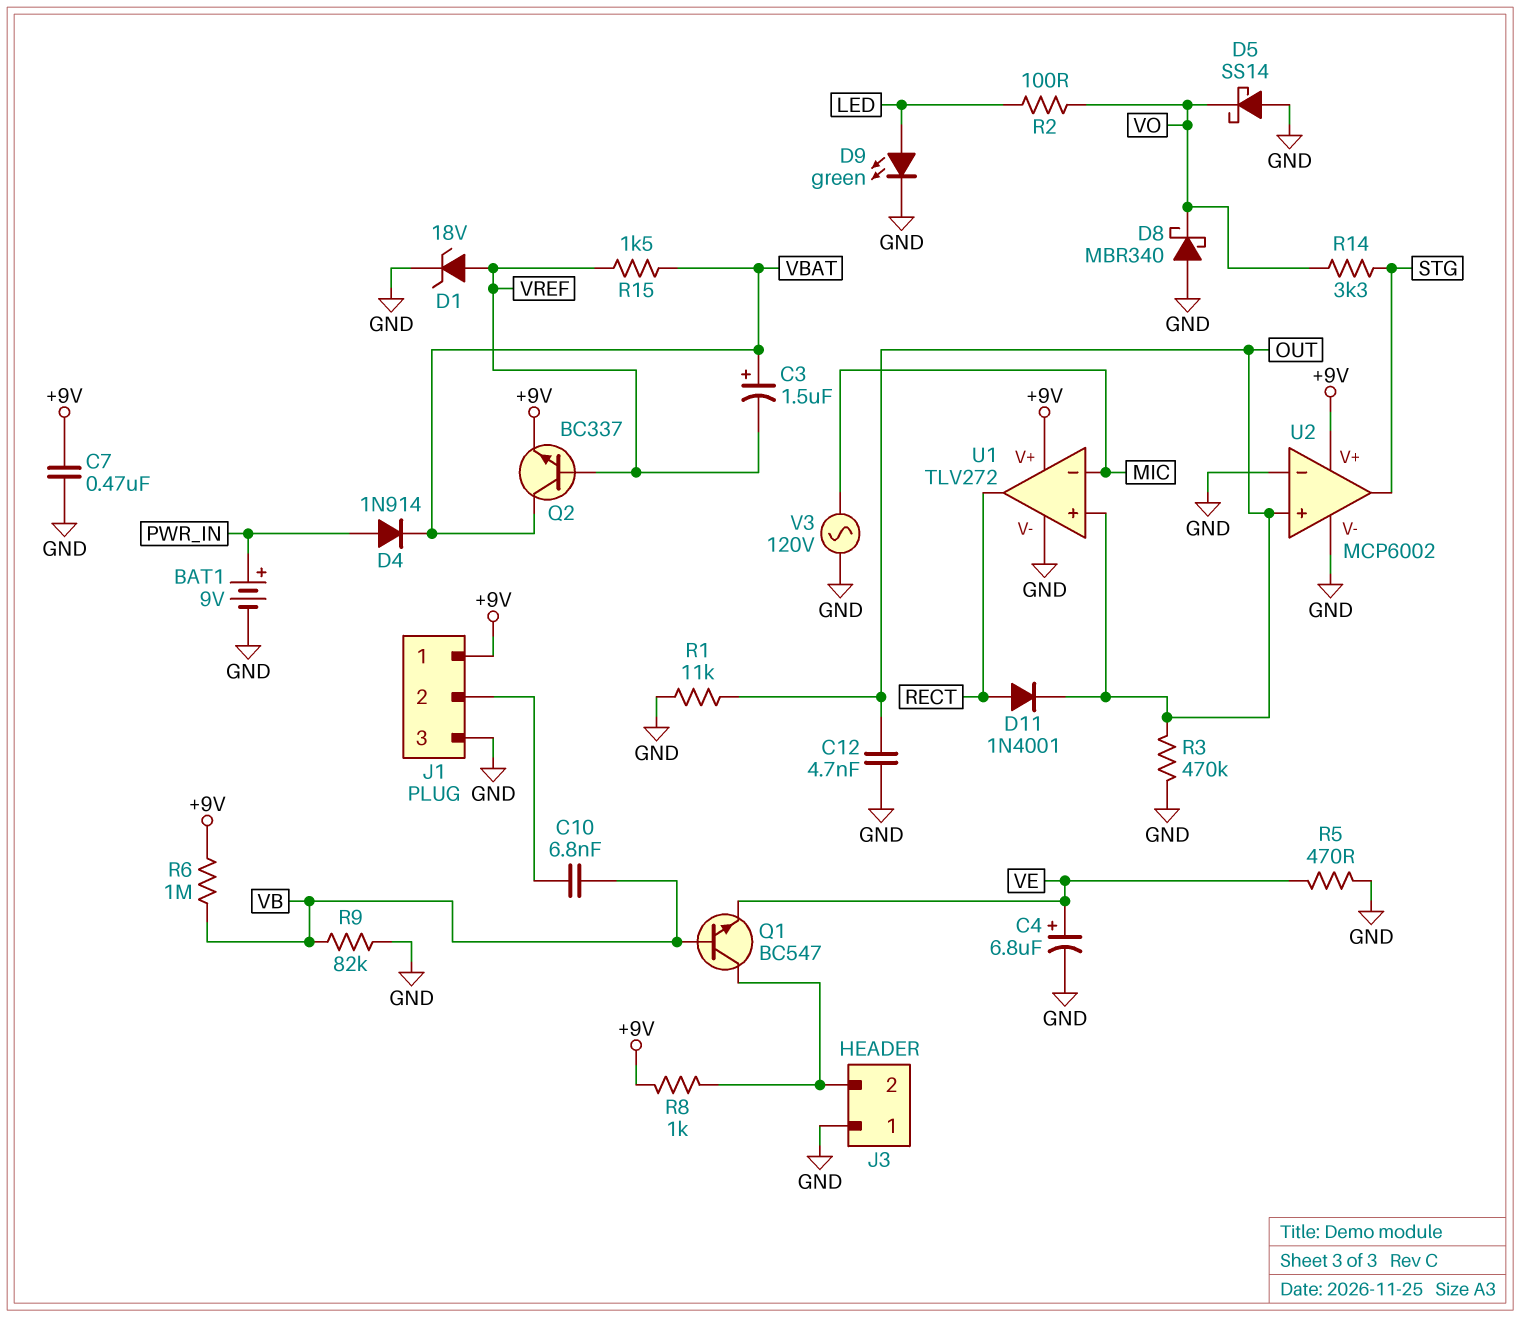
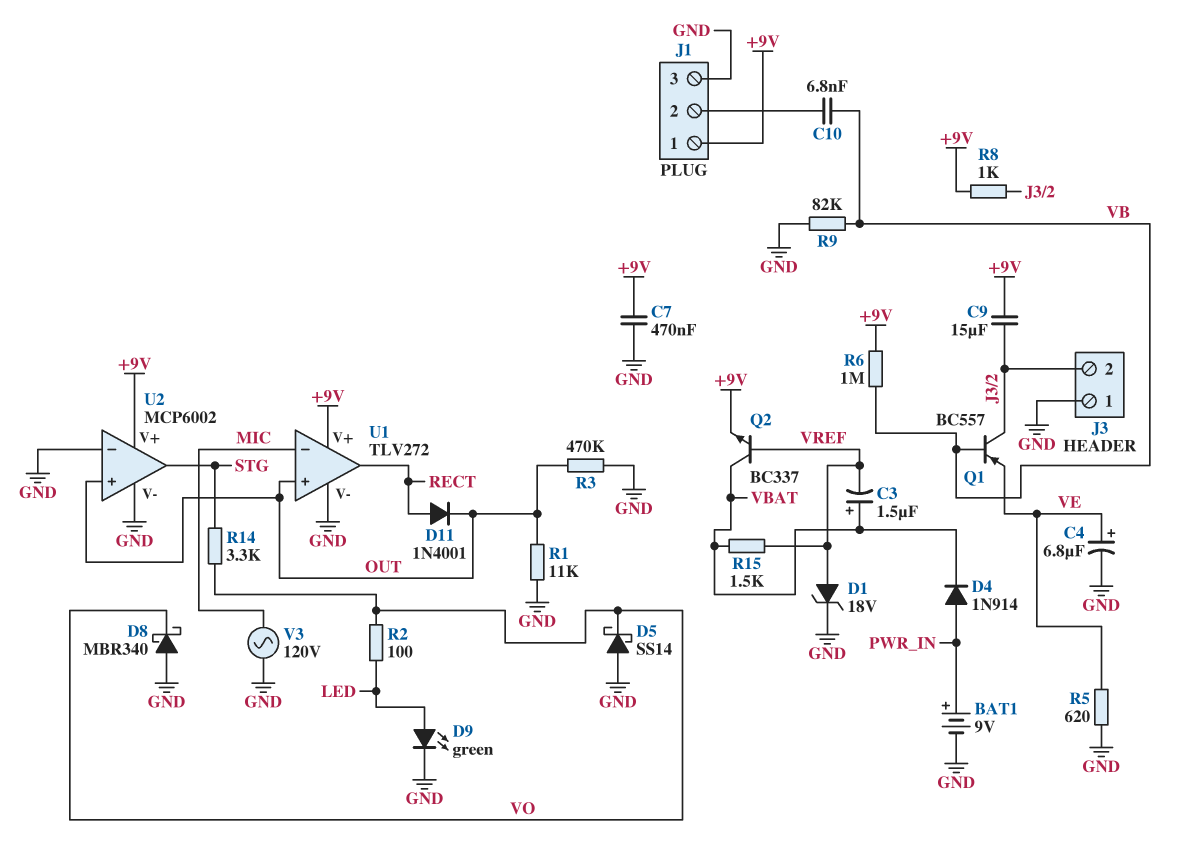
C9: none -> 15uF (+9V, J3/2)
C12: 4.7nF (GND, OUT) -> none
Q1: NPN BC547 (B VB, C J3/2, E VE) -> PNP BC557 (B VB, C J3/2, E VE)
R5: 470 (GND, VE) -> 620 (GND, VE)

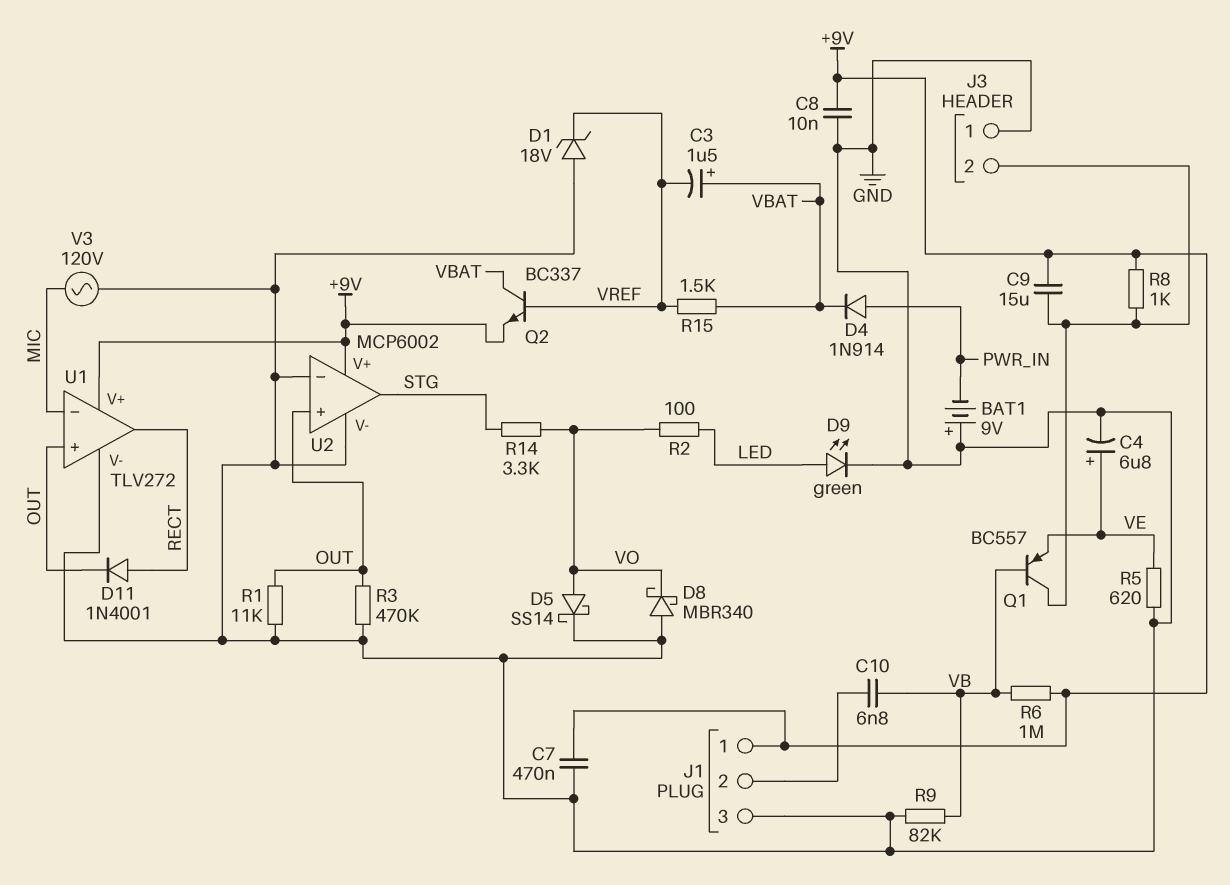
BAT1: 9V (plus PWR_IN, minus GND) -> 9V (plus GND, minus PWR_IN)
C8: none -> 10nF (+9V, GND)
D1: zener 18V (A VREF, K GND) -> zener 18V (A GND, K VREF)
D5: schottky SS14 (A GND, K VO) -> schottky SS14 (A VO, K GND)

